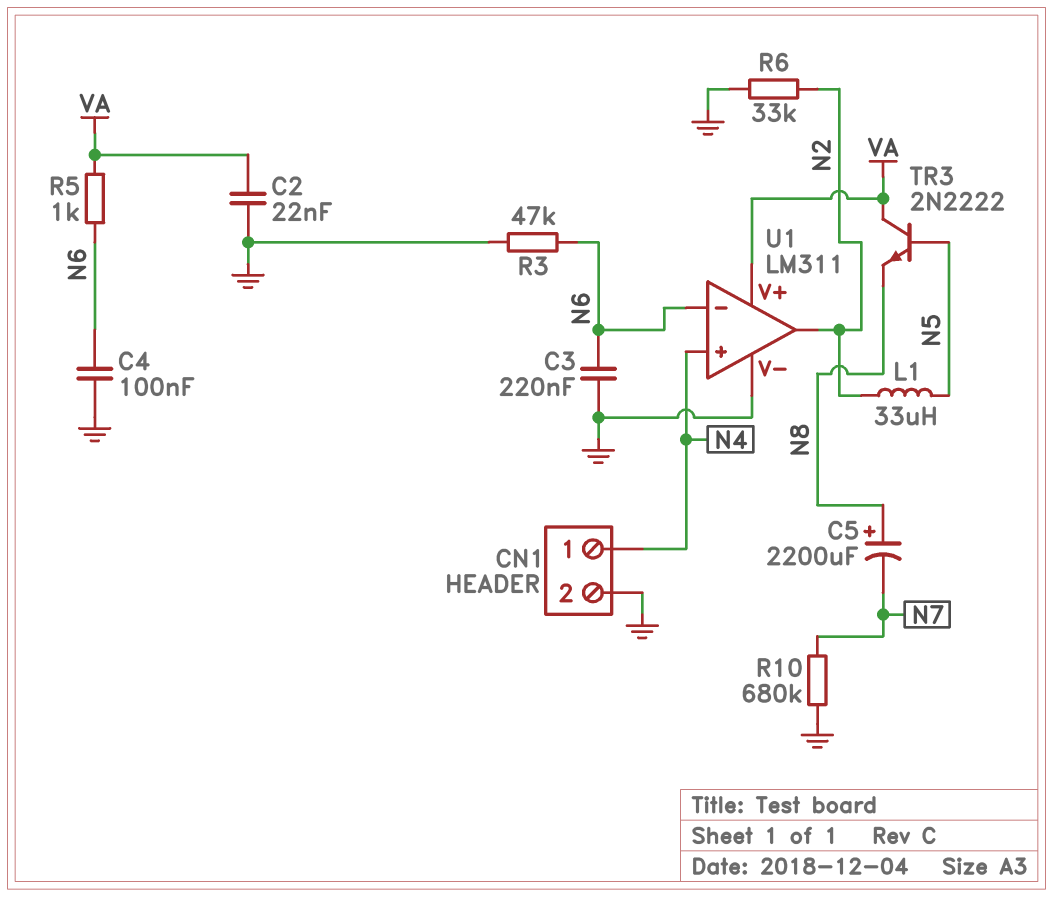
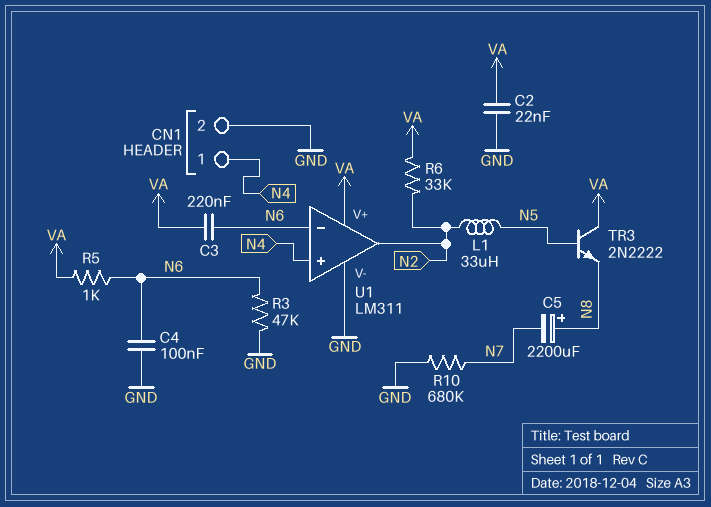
C3: 220nF (GND, N6) -> 220nF (N6, VA)
R6: 33k (GND, N2) -> 33k (N2, VA)

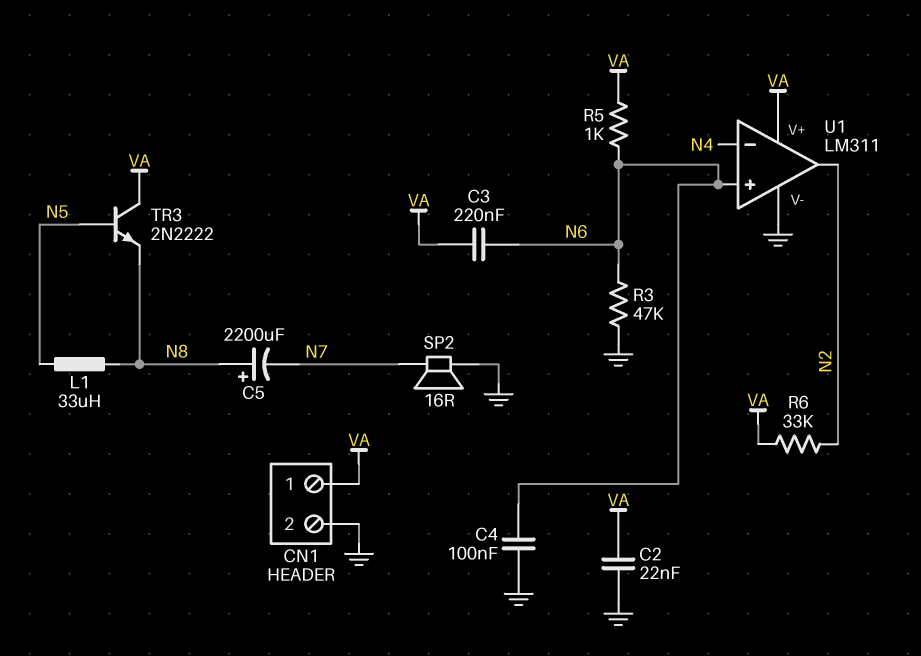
CN1 pin 1: N4 -> VA
L1: 33uH (N2, N5) -> 33uH (N5, N8)
R10: 680k (GND, N7) -> none
SP2: none -> speaker 16R (GND, N7)
U1 pin in+: N4 -> N6
U1 pin in-: N6 -> N4

